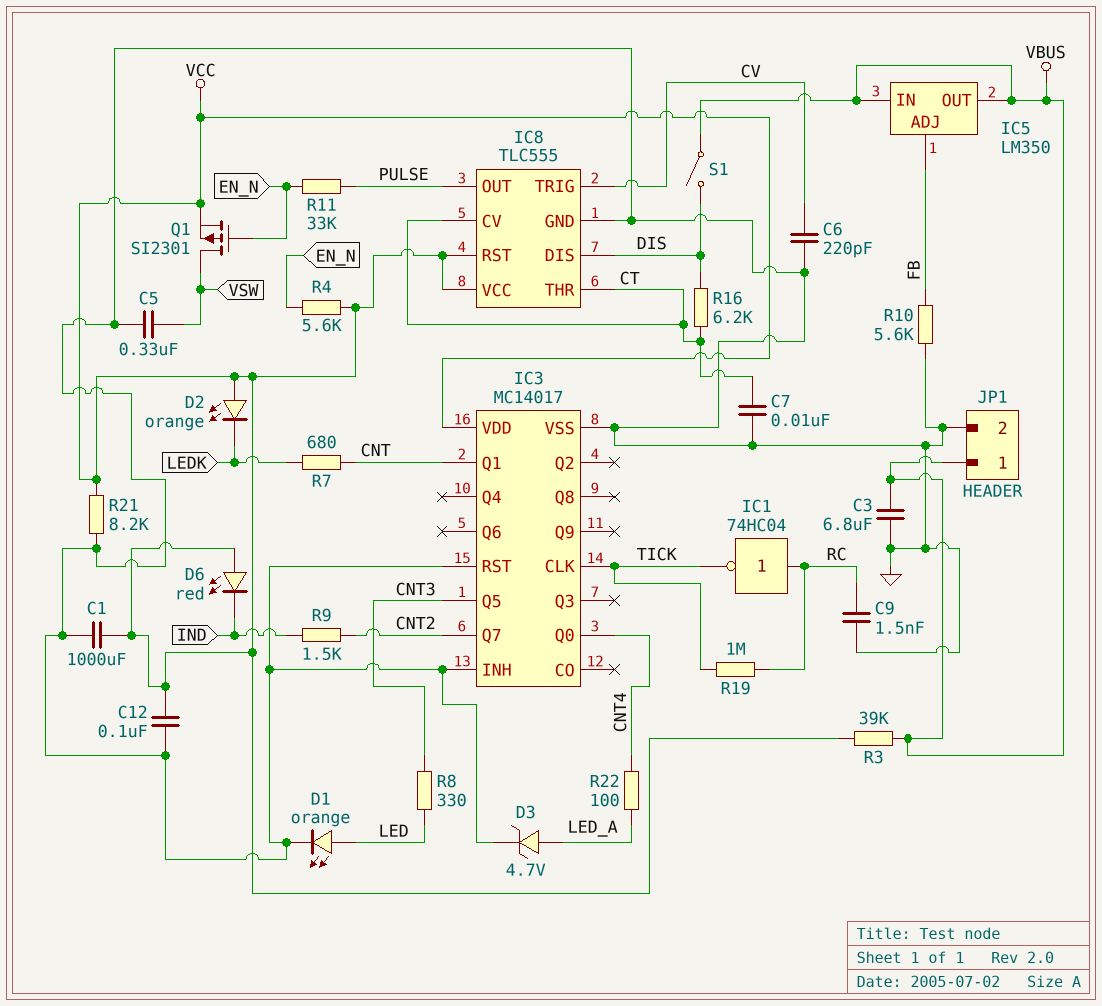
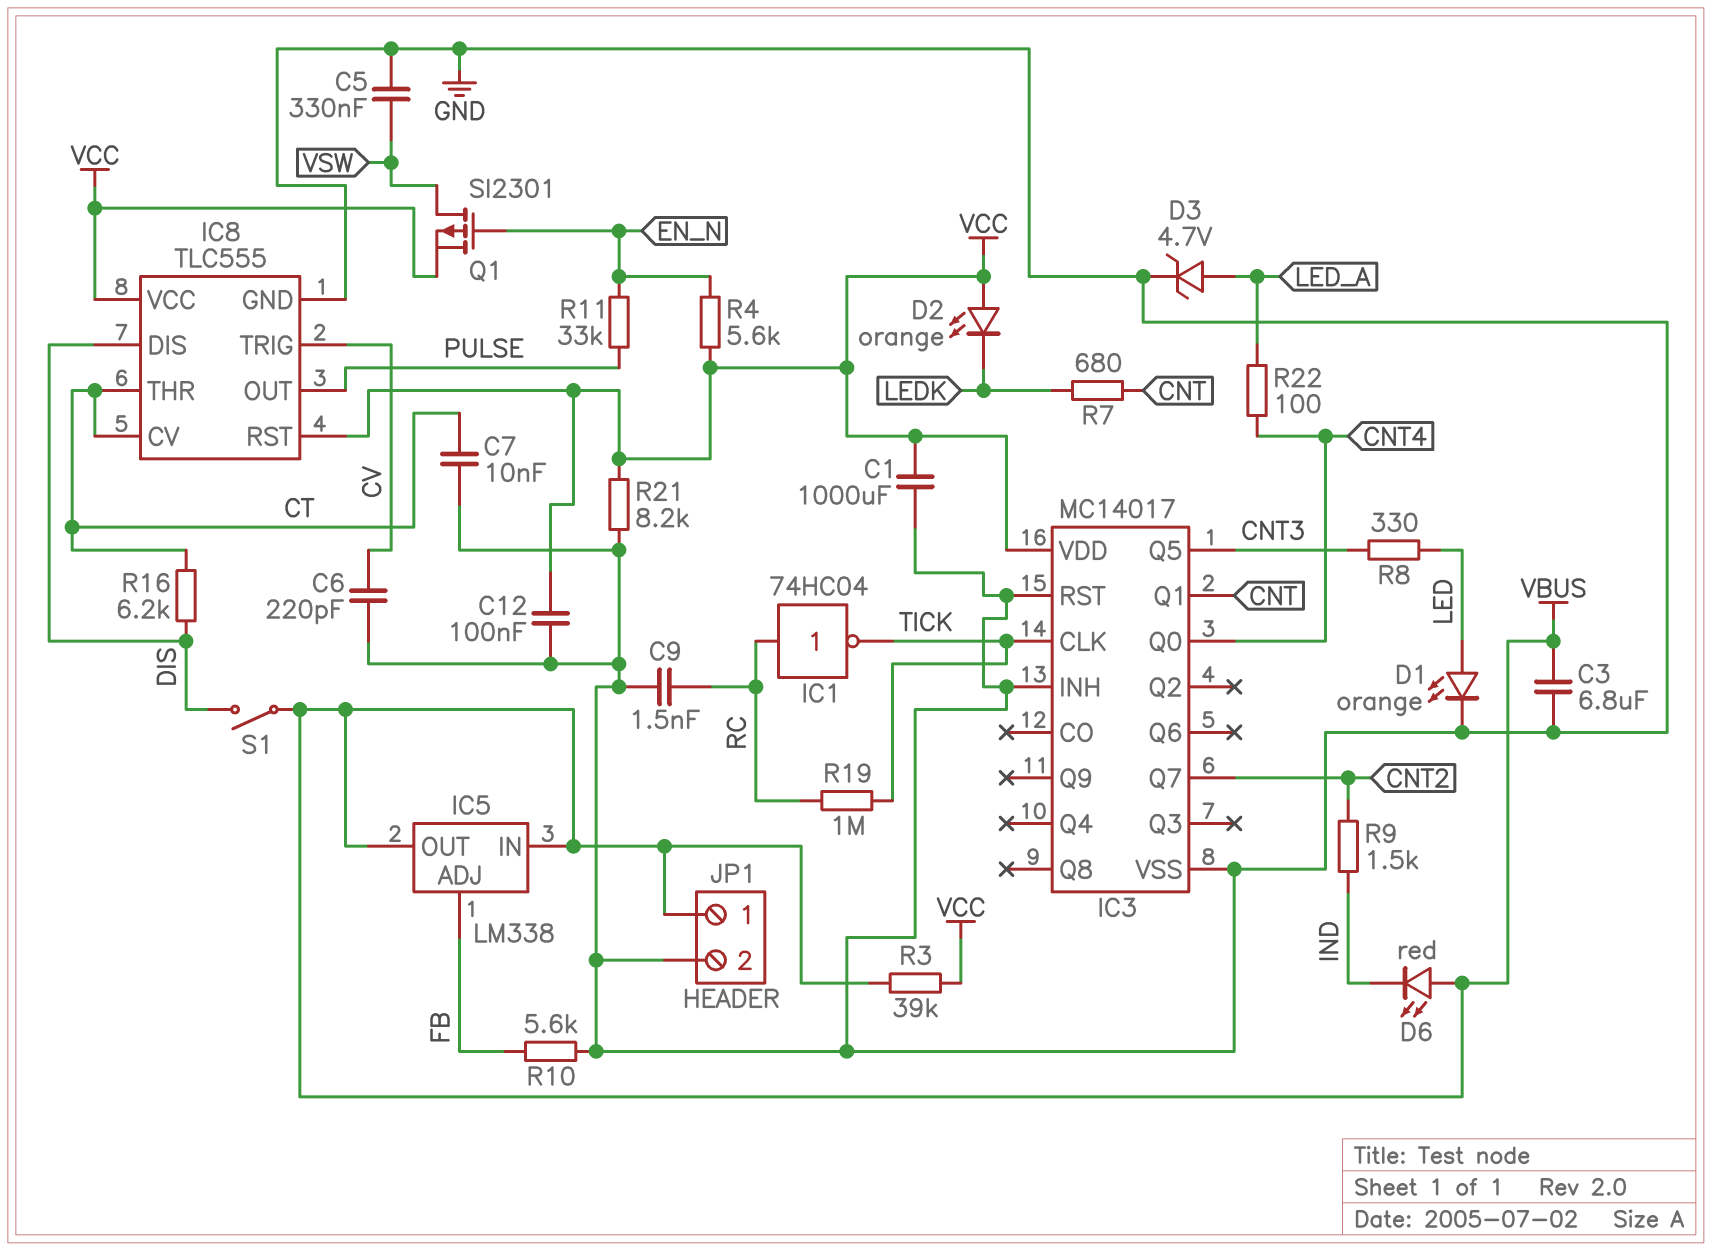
D6: LED red (A VCC, K IND) -> LED red (A VBUS, K IND)
IC5: LM350 -> LM338

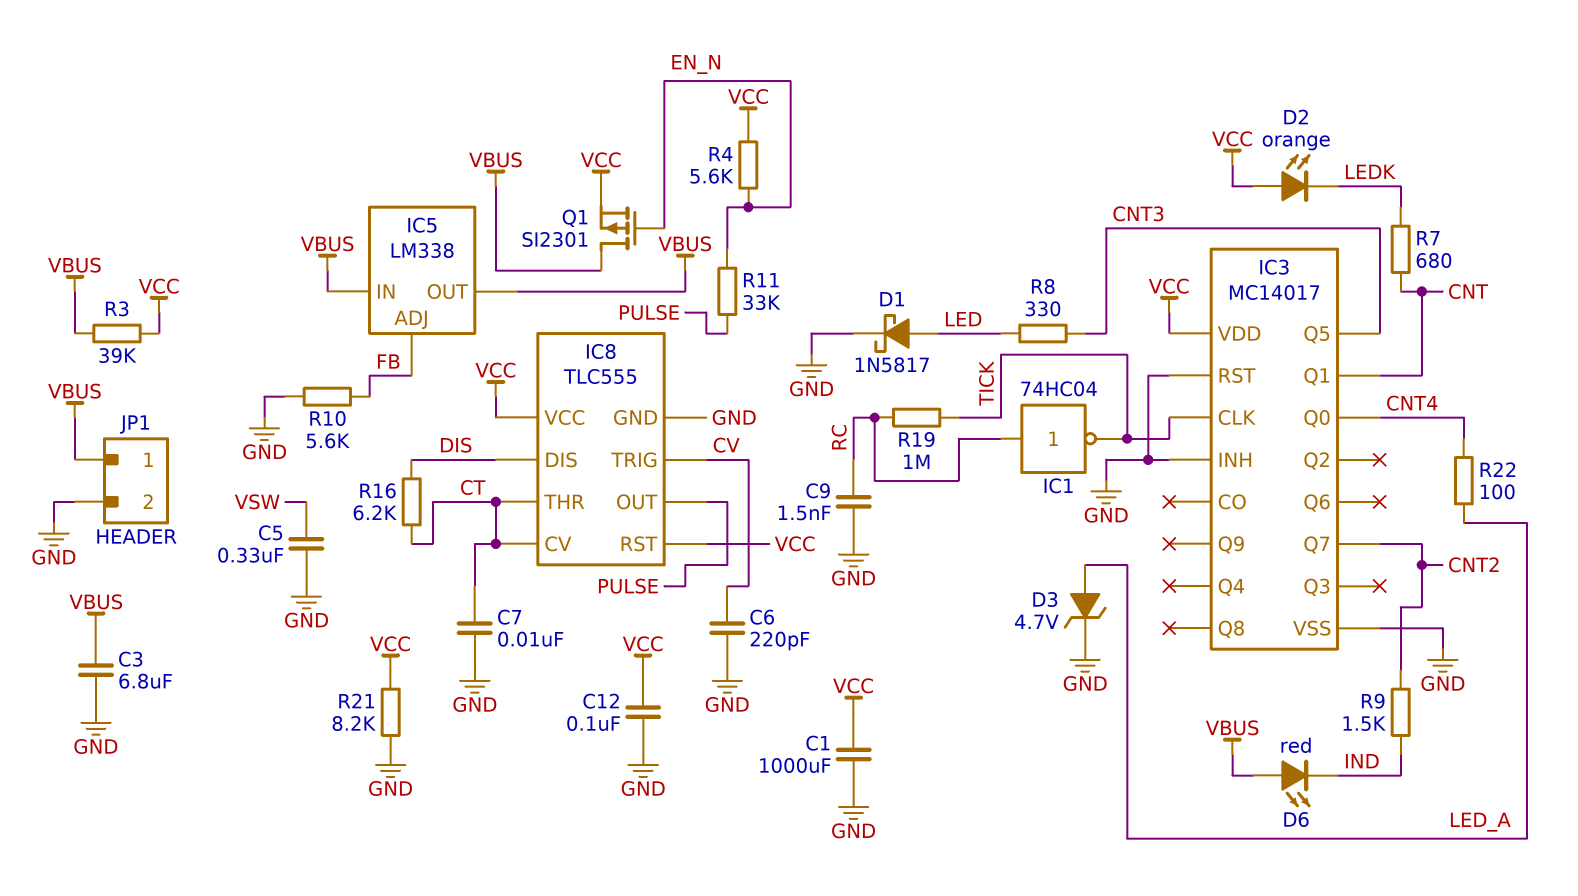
D1: LED orange (A LED, K GND) -> schottky 1N5817 (A LED, K GND)
Q1: PMOS SI2301 (G EN_N, D VSW, S VCC) -> PMOS SI2301 (G EN_N, D VBUS, S VCC)
S1: switch (DIS, VBUS) -> none

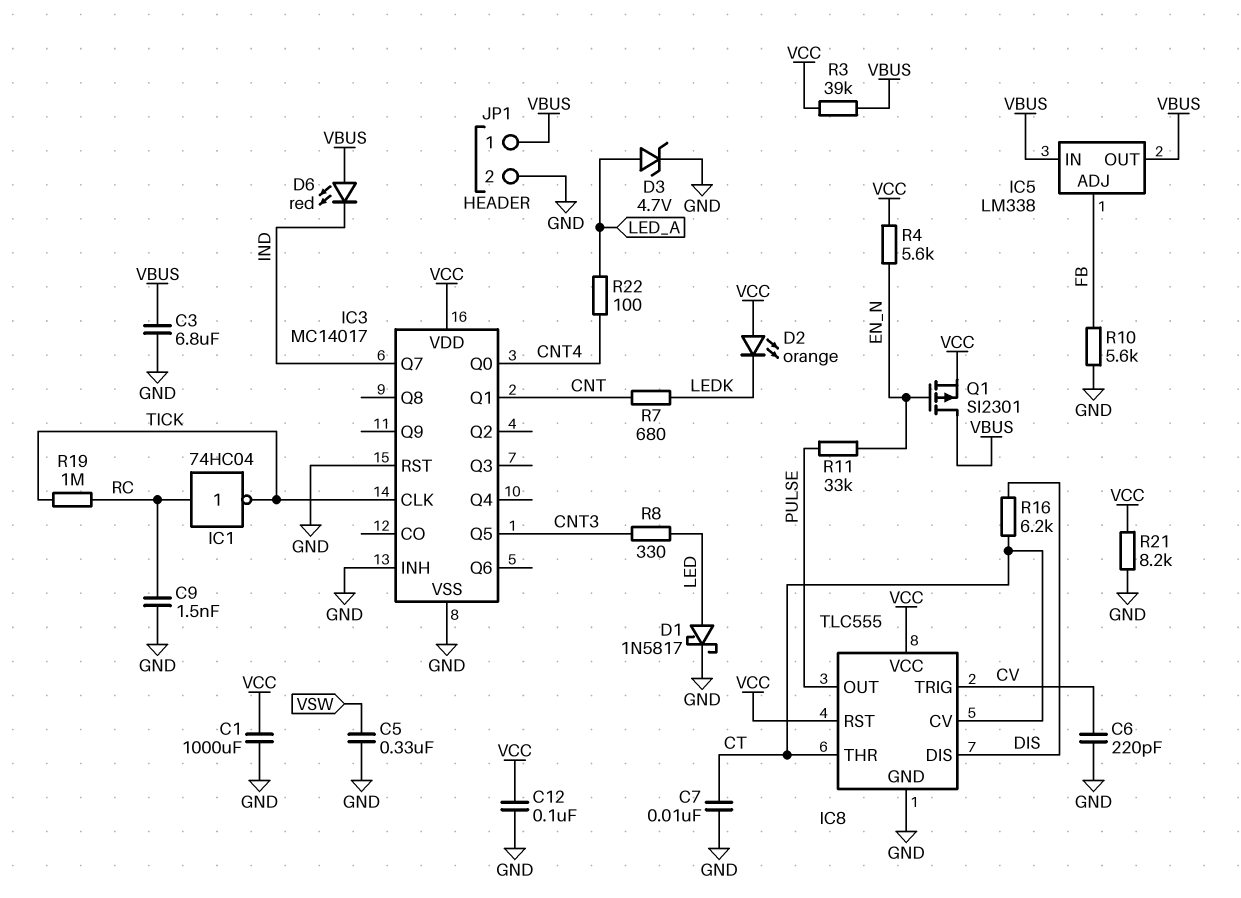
IC3 pin Q7: CNT2 -> IND
R9: 1.5k (CNT2, IND) -> none

